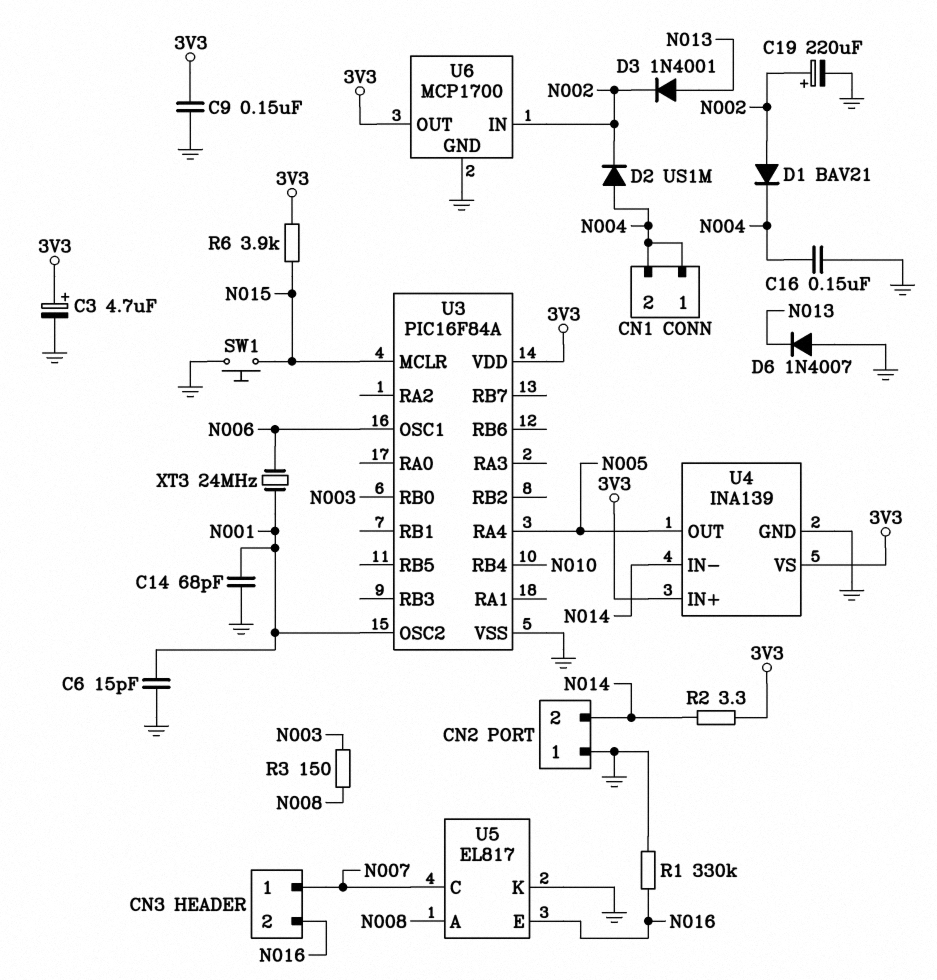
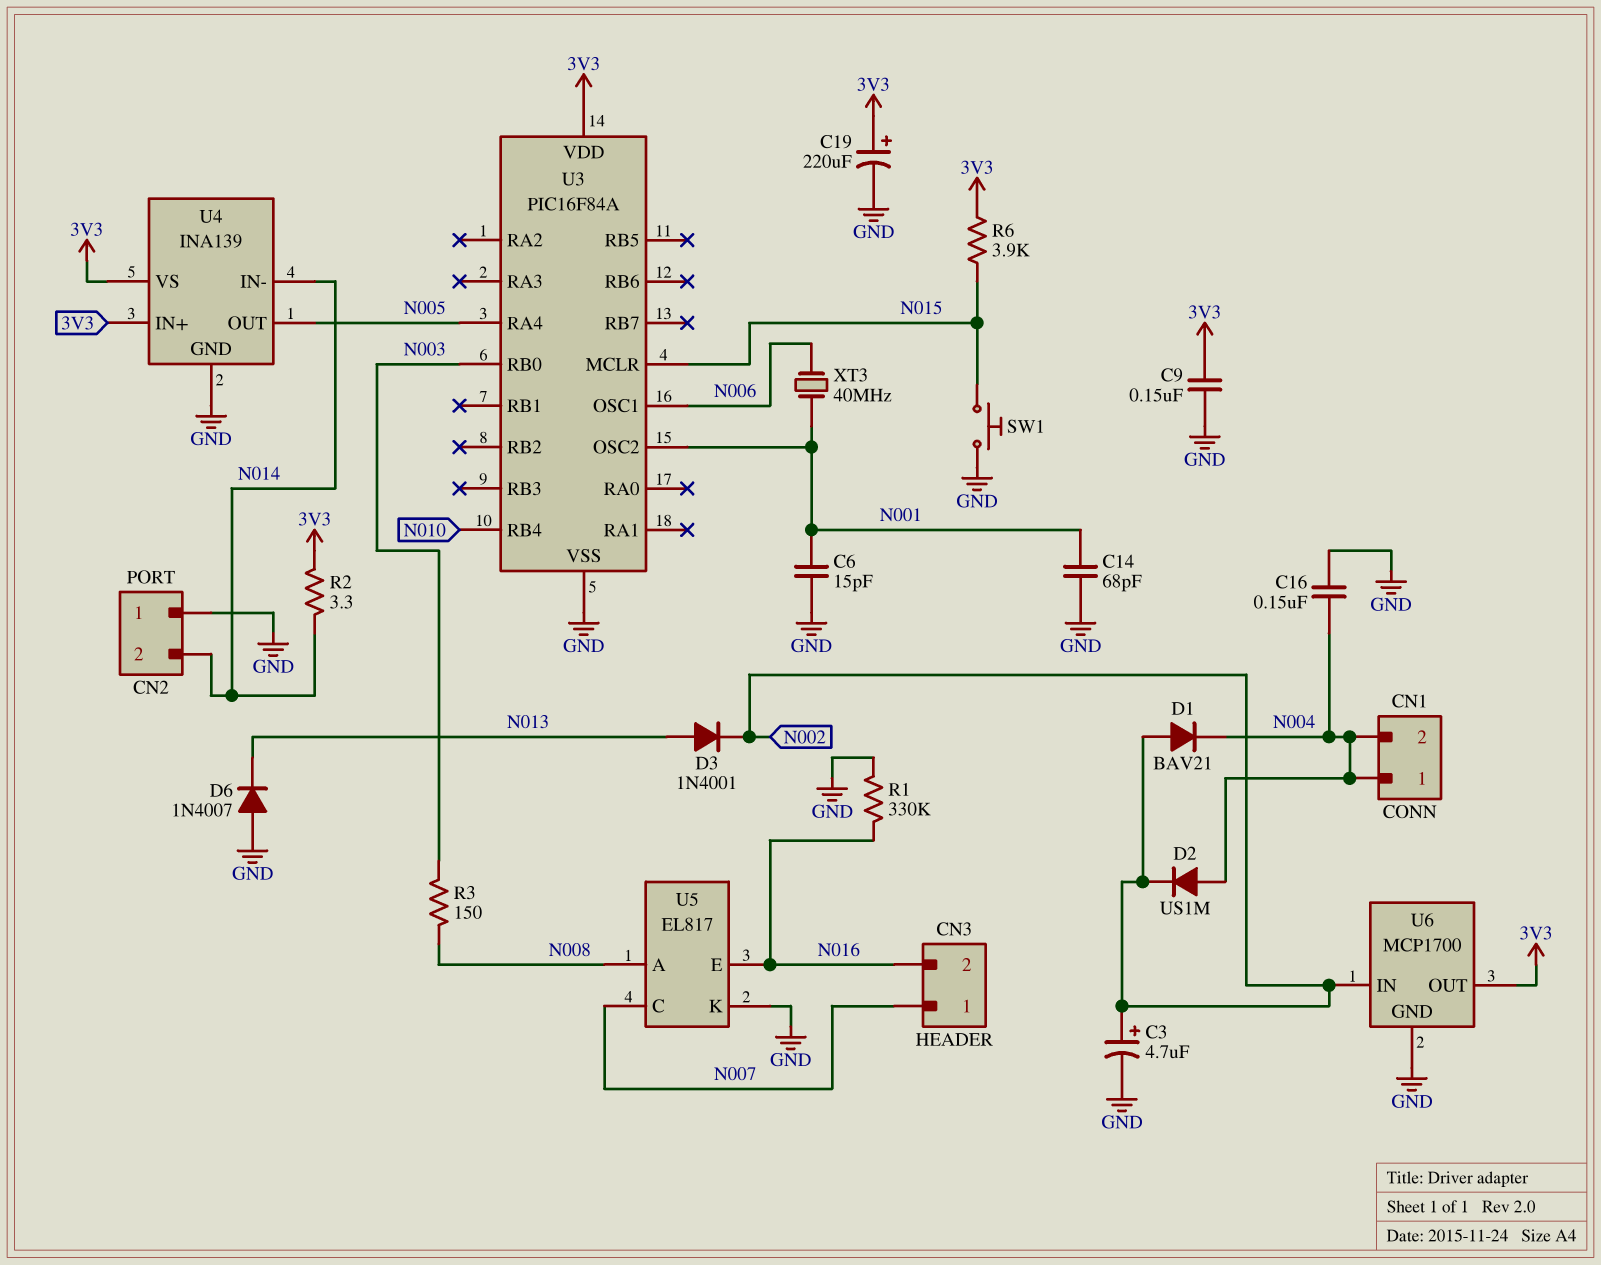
C3: 4.7uF (plus 3V3, minus GND) -> 4.7uF (plus N002, minus GND)
C19: 220uF (plus N002, minus GND) -> 220uF (plus 3V3, minus GND)
XT3: 24MHz (N001, N006) -> 40MHz (N001, N006)

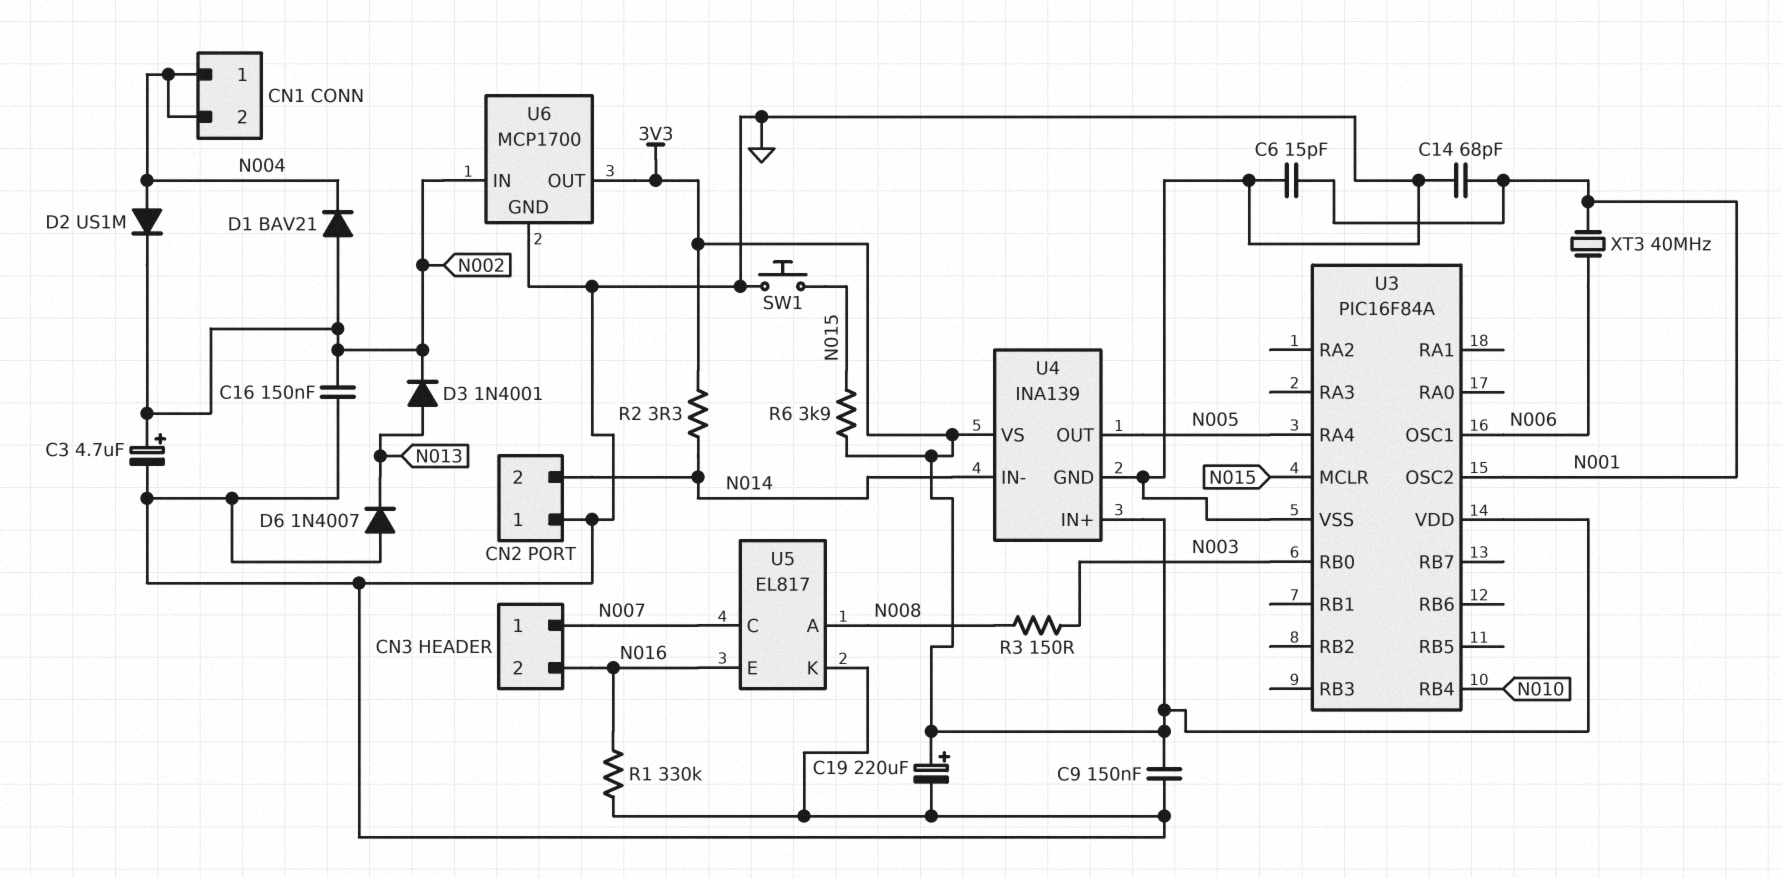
C16: 150nF (GND, N004) -> 150nF (GND, N002)

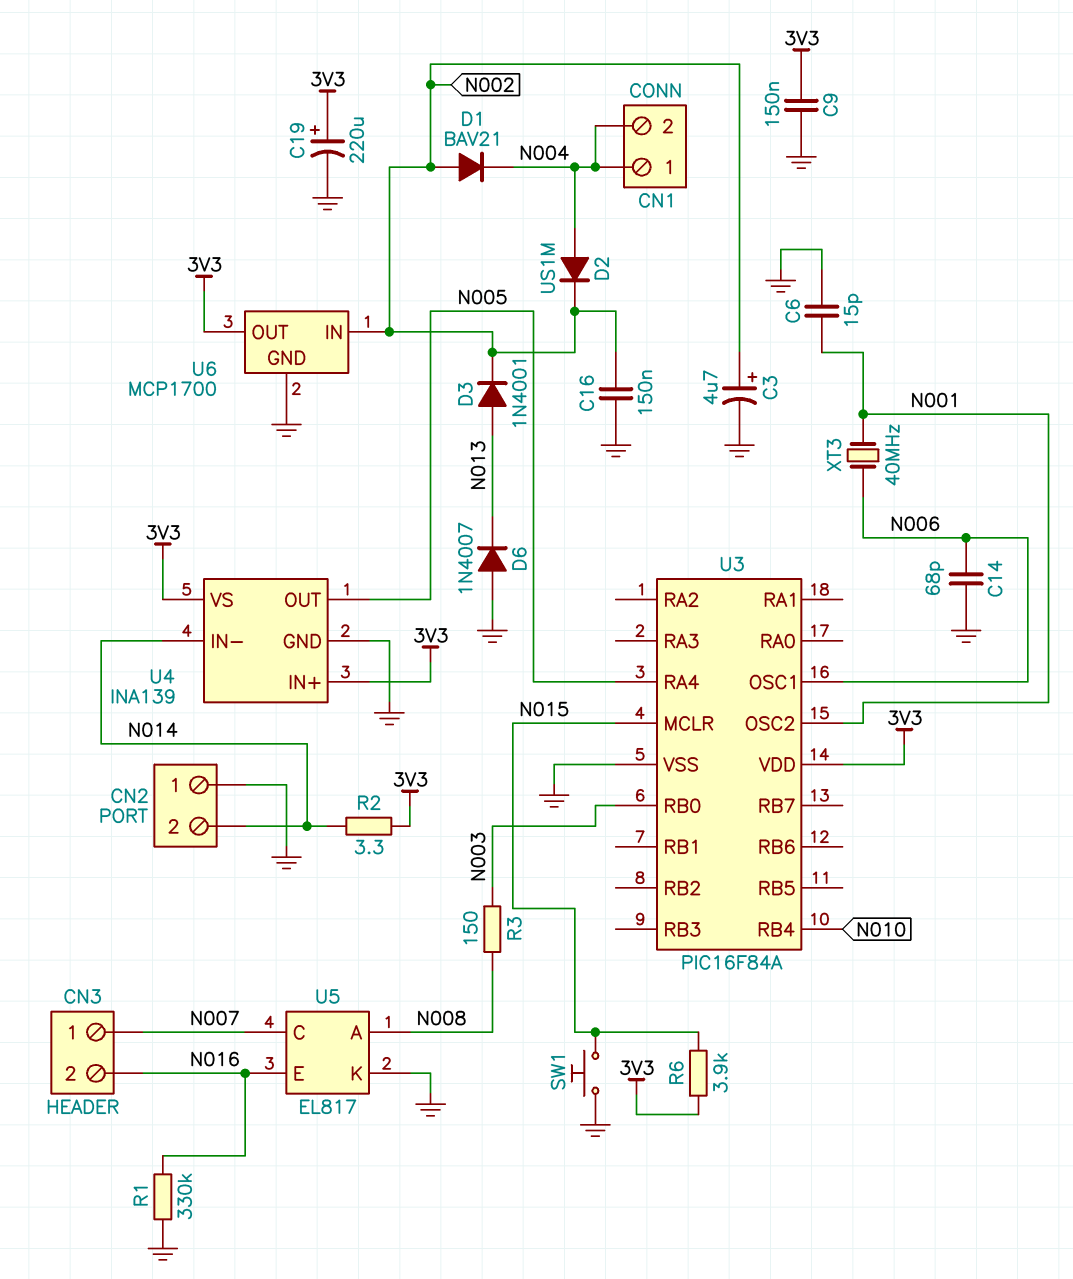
C14: 68pF (GND, N001) -> 68pF (GND, N006)

